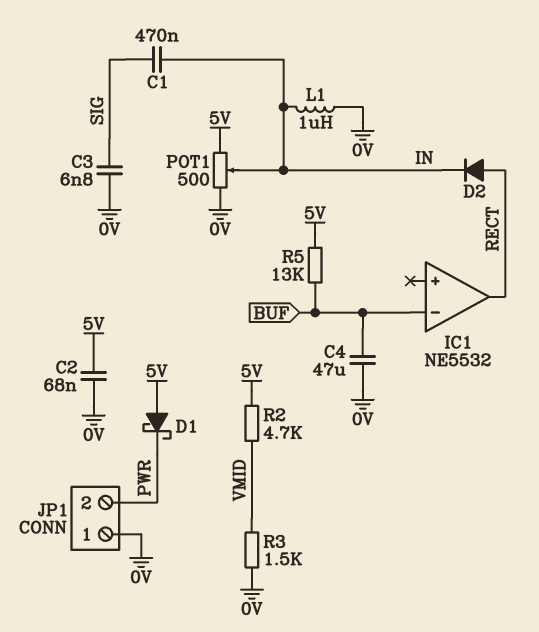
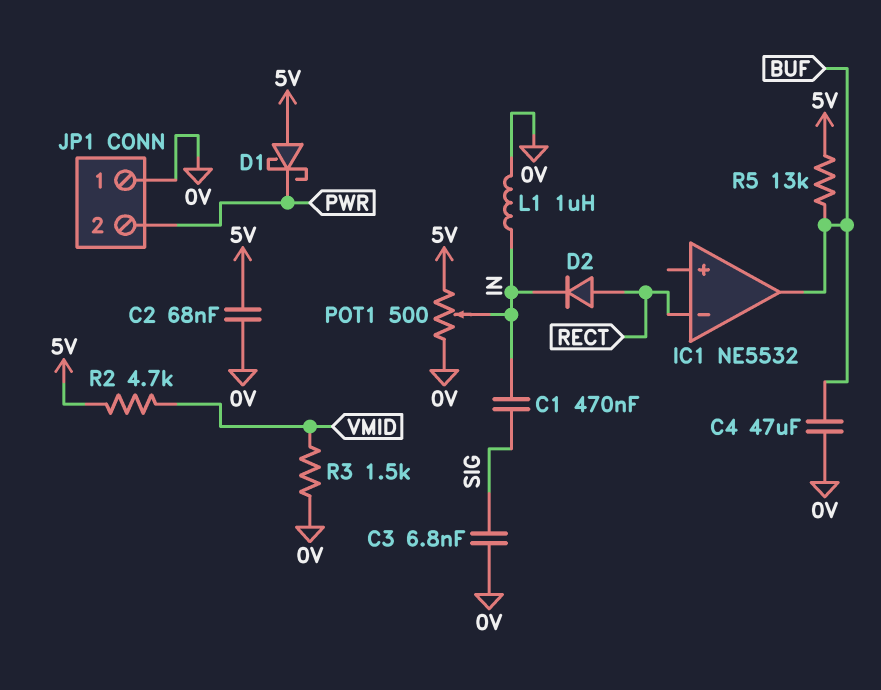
IC1 pin in-: BUF -> RECT
IC1 pin out: RECT -> BUF

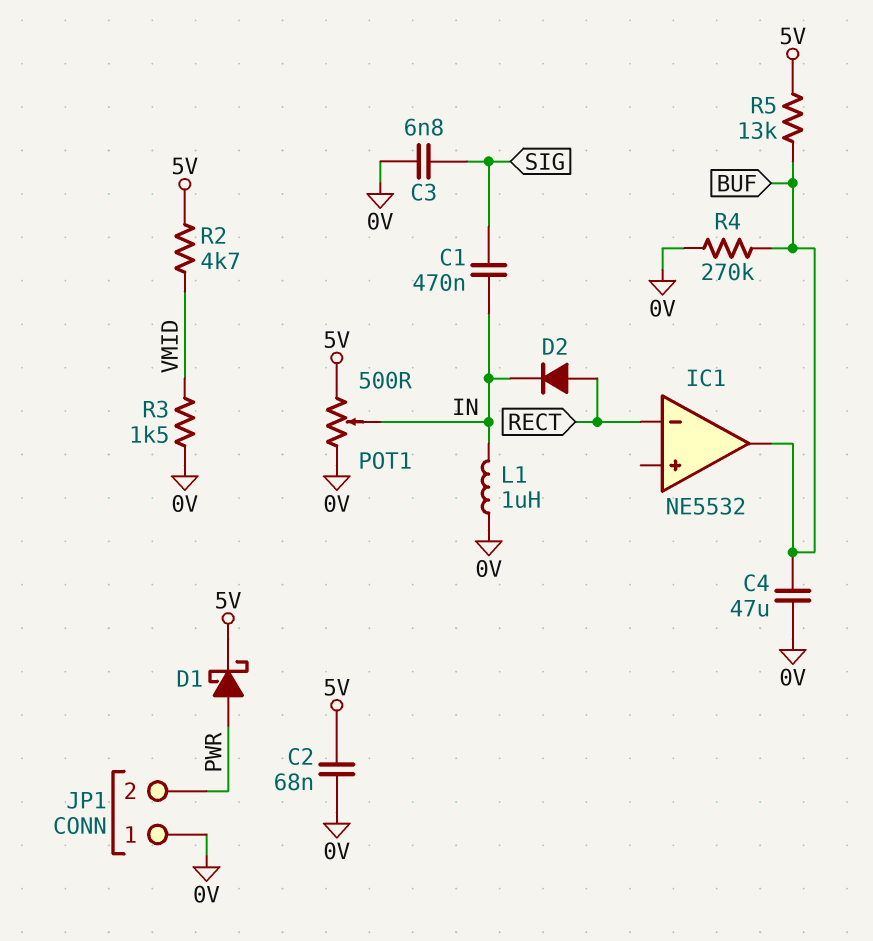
D1: schottky (A 5V, K PWR) -> schottky (A PWR, K 5V)
R4: none -> 270k (0V, BUF)

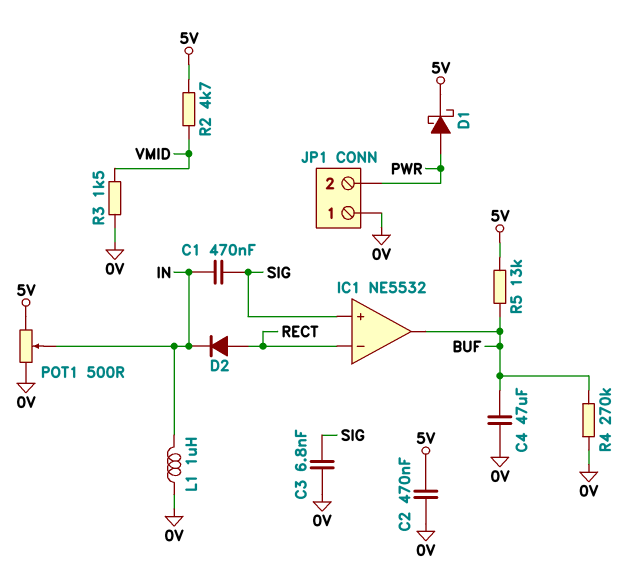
C2: 68nF (0V, 5V) -> 470nF (0V, 5V)
IC1 pin in+: none -> SIG

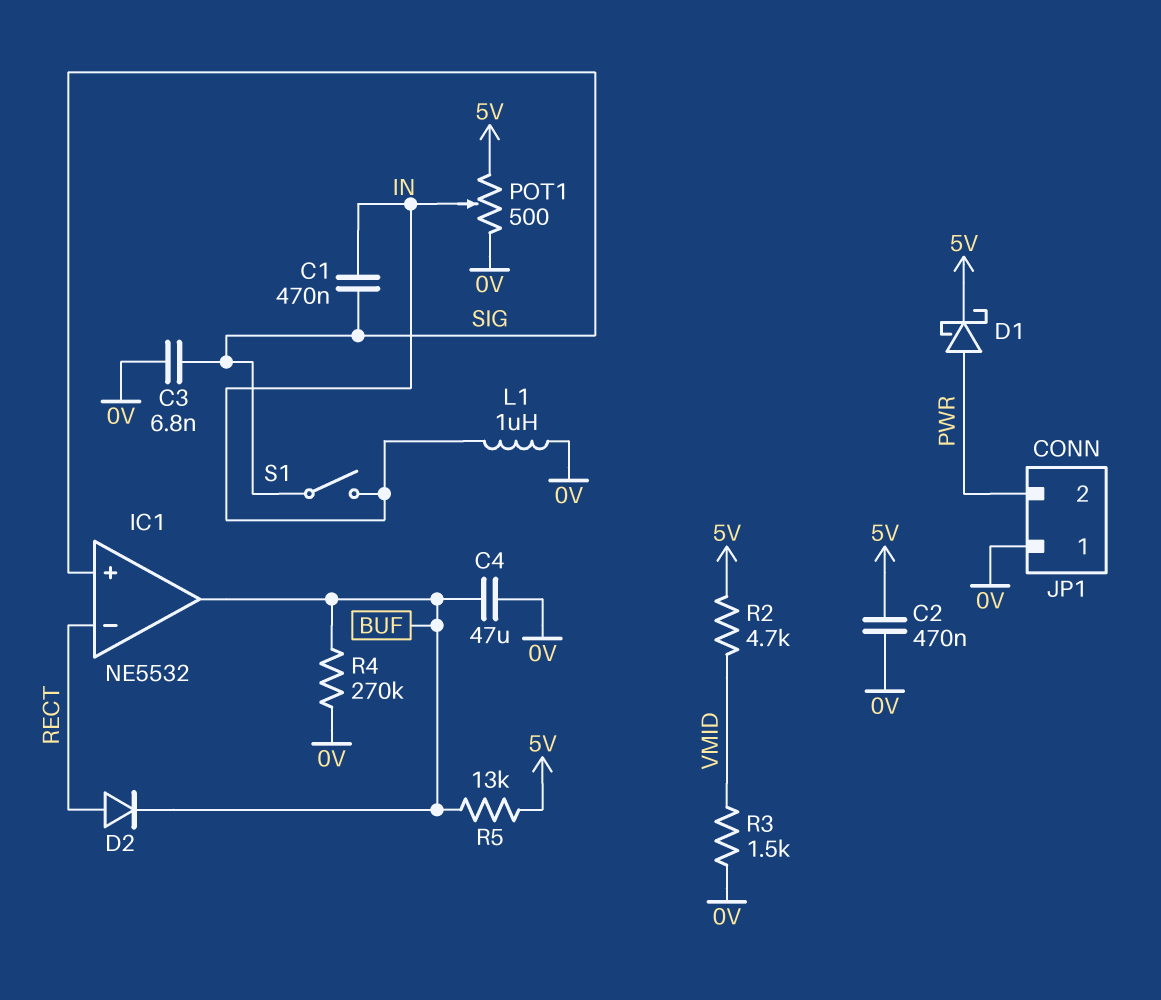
D2: diode (A RECT, K IN) -> diode (A RECT, K BUF)
S1: none -> switch (IN, SIG)

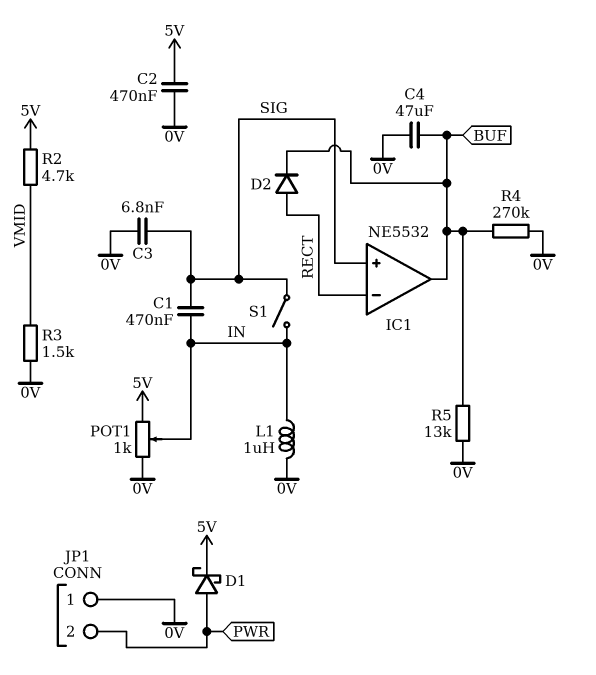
POT1: 500 (0V, 5V, wiper IN) -> 1k (0V, 5V, wiper IN)
R5: 13k (5V, BUF) -> 13k (0V, BUF)

